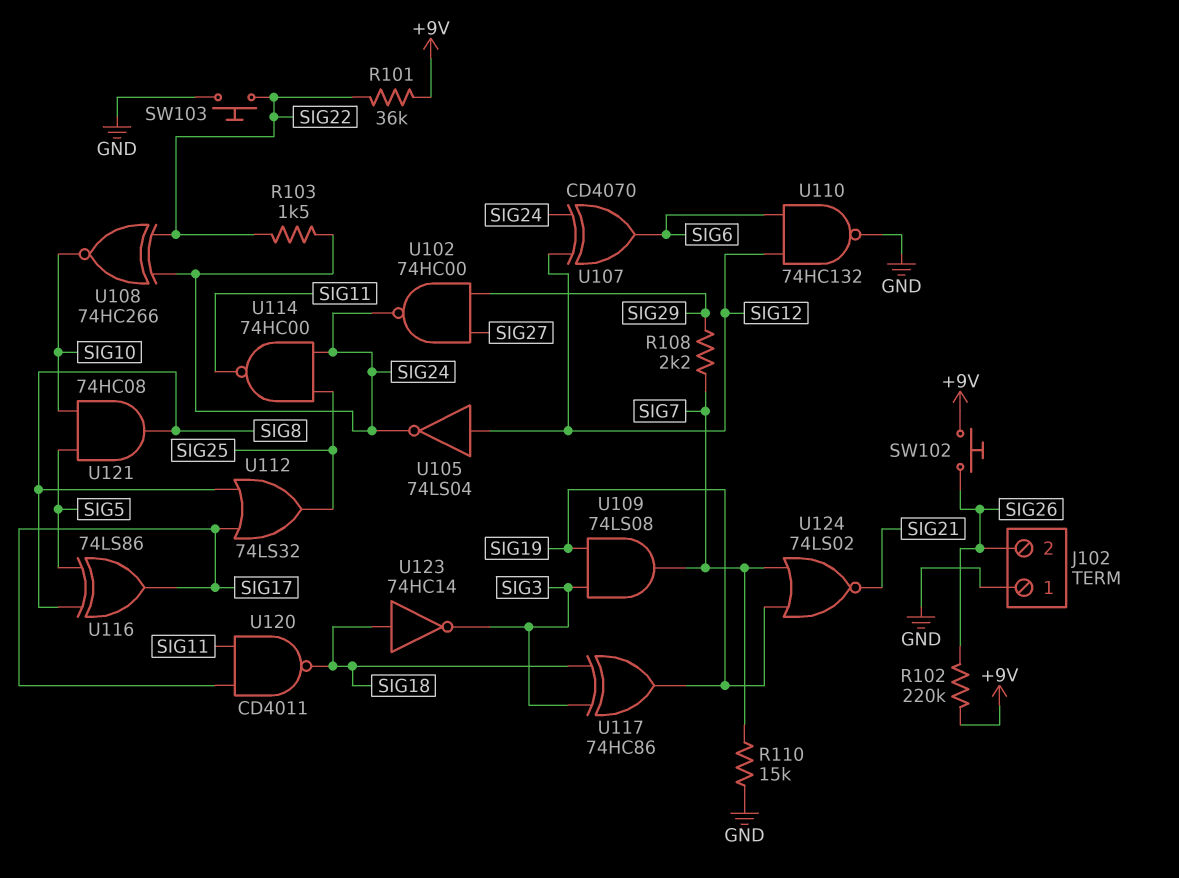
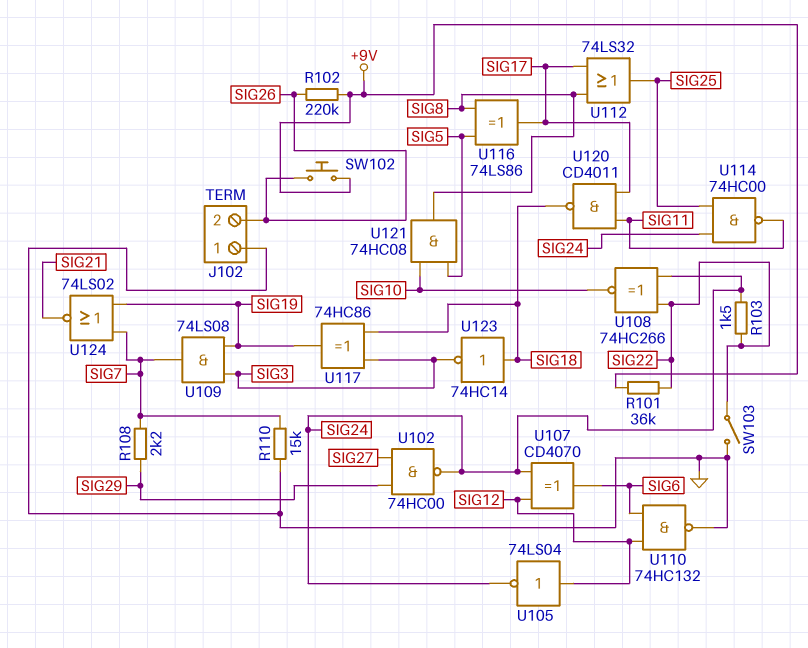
SW103: button (GND, SIG22) -> switch (GND, SIG22)

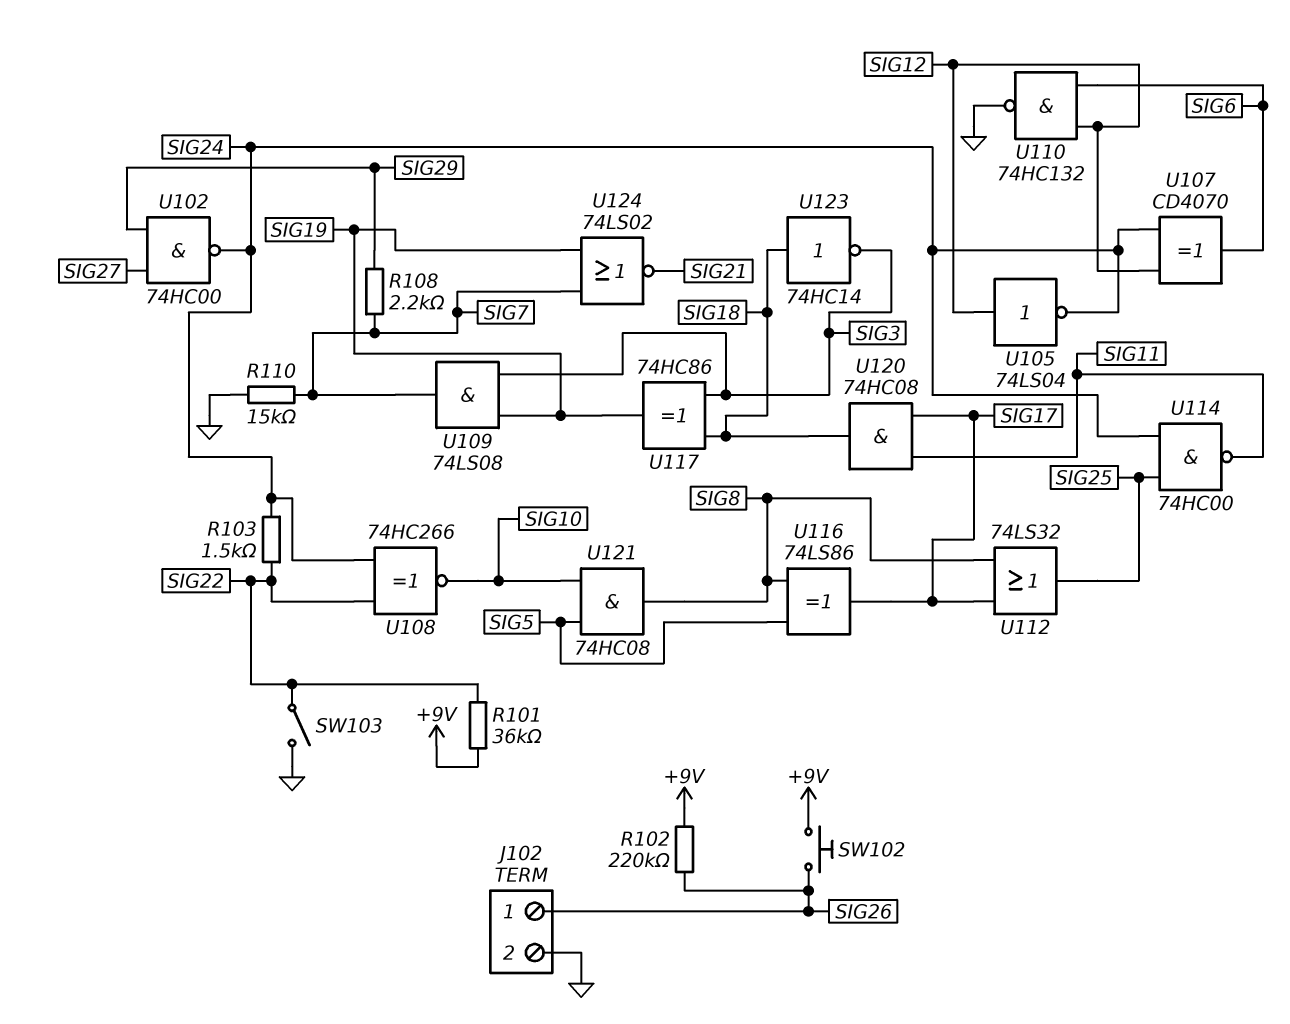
J102 pin 1: GND -> SIG26
J102 pin 2: SIG26 -> GND
U120: NAND CD4011 (in SIG11, in SIG17, out SIG18) -> AND 74HC08 (in SIG11, in SIG17, out SIG18)

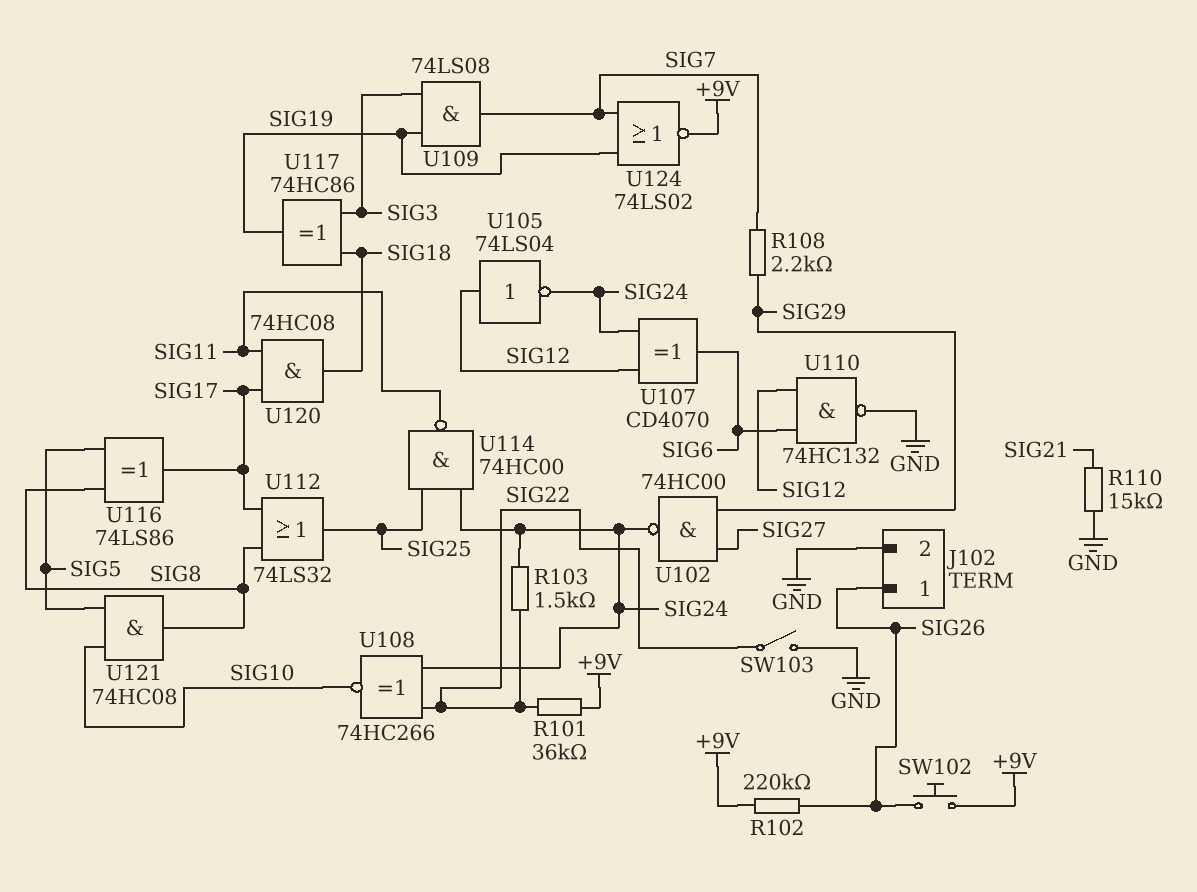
R110: 15k (GND, SIG7) -> 15k (GND, SIG21)
U123: NOT 74HC14 (in SIG18, out SIG3) -> none
U124: NOR 74LS02 (in SIG7, in SIG19, out SIG21) -> NOR 74LS02 (in SIG7, in SIG19, out +9V)

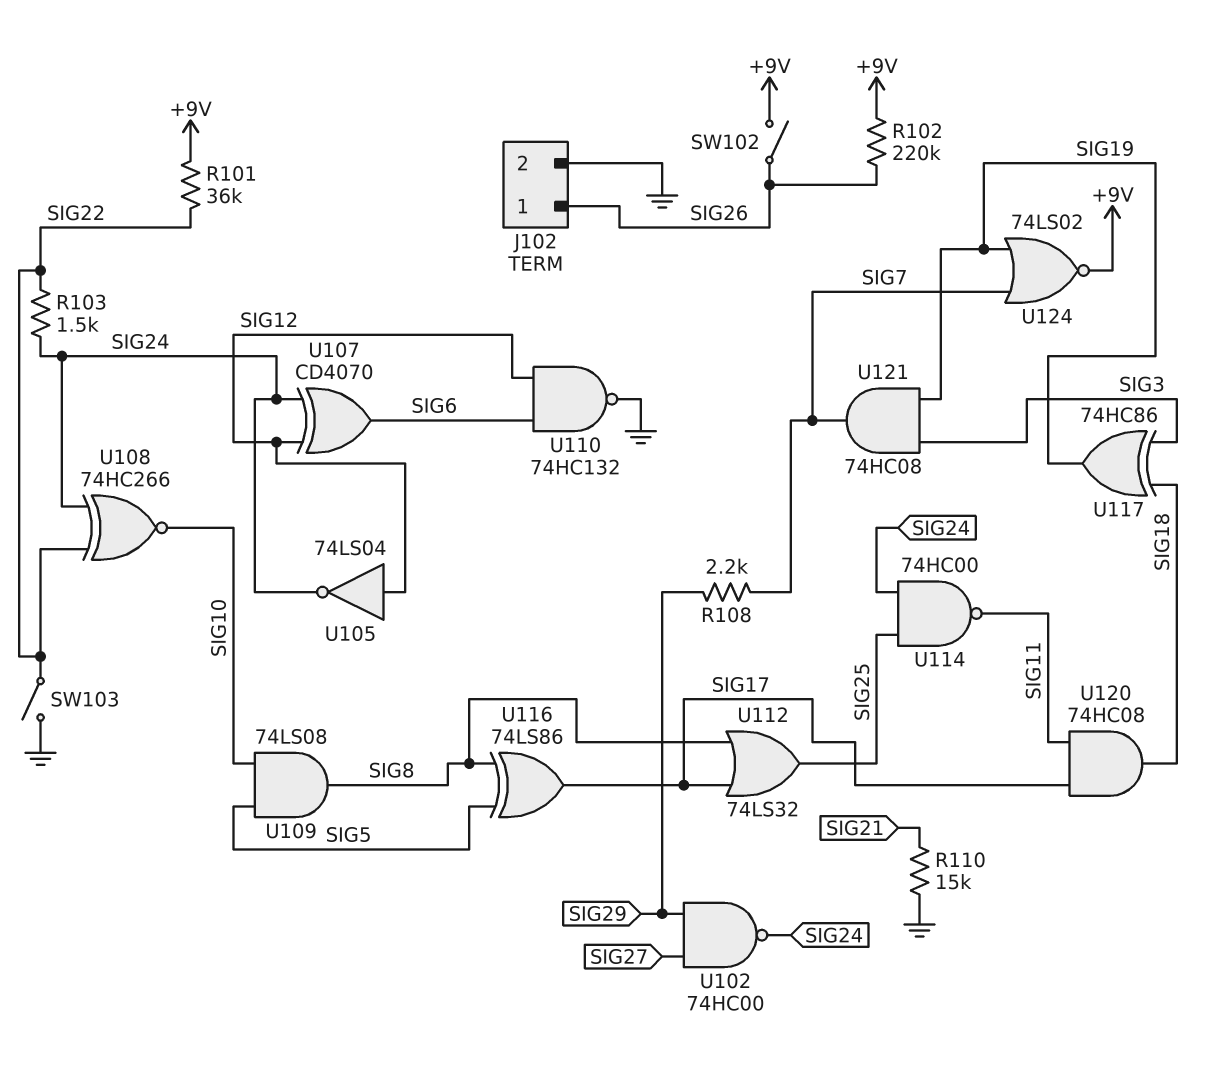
SW102: button (+9V, SIG26) -> switch (+9V, SIG26)
U109: AND 74LS08 (in SIG3, in SIG19, out SIG7) -> AND 74LS08 (in SIG5, in SIG10, out SIG8)
U121: AND 74HC08 (in SIG5, in SIG10, out SIG8) -> AND 74HC08 (in SIG3, in SIG19, out SIG7)

